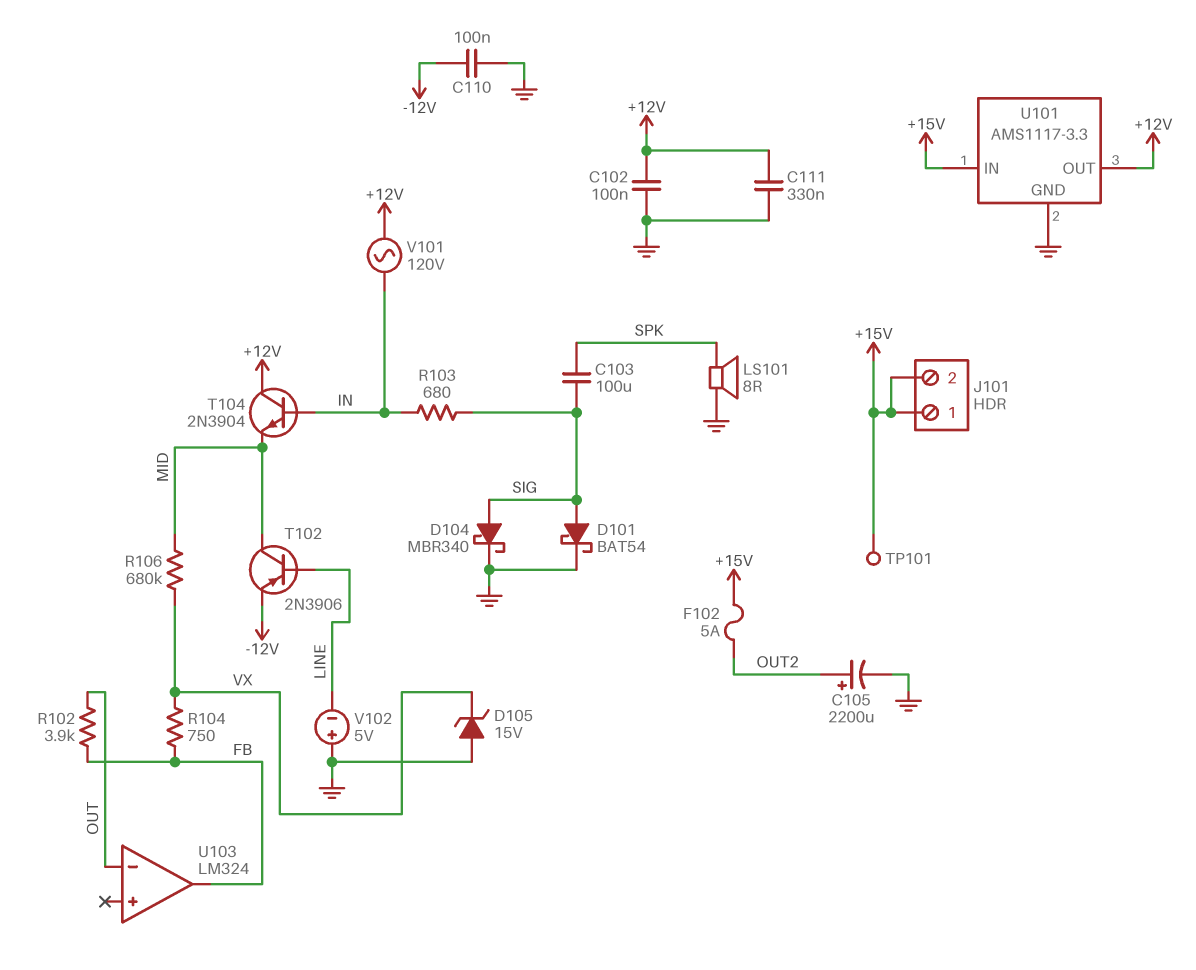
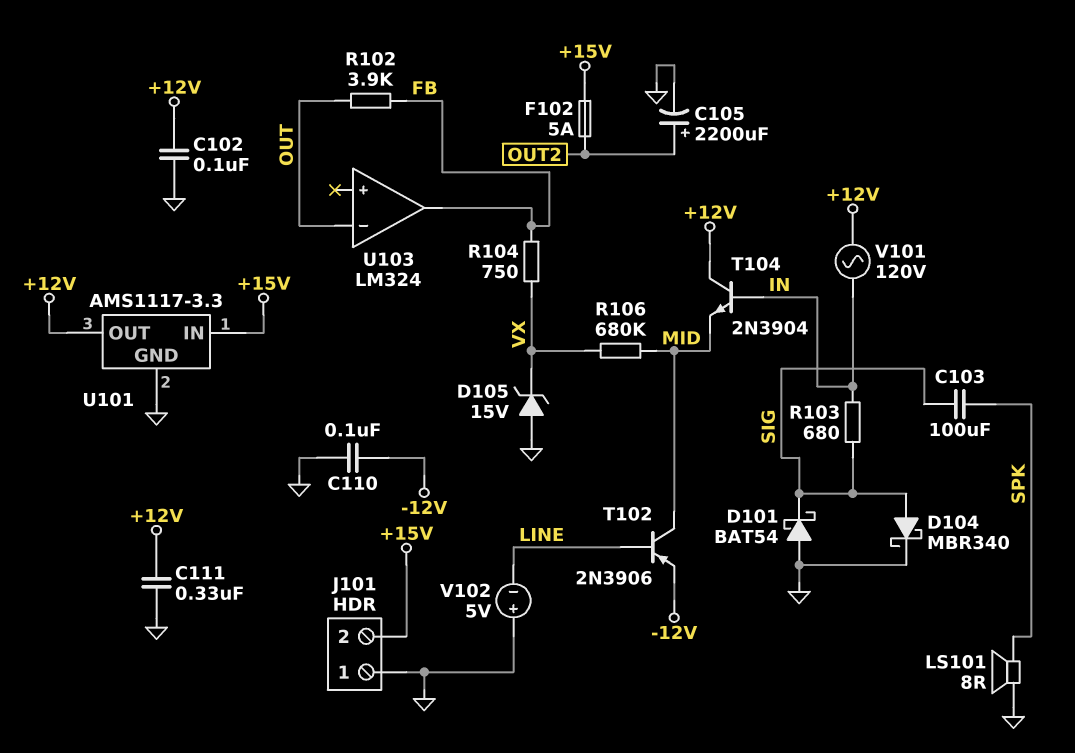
D101: schottky BAT54 (A SIG, K GND) -> schottky BAT54 (A GND, K SIG)
J101 pin 1: +15V -> GND
TP101: test point (+15V) -> none

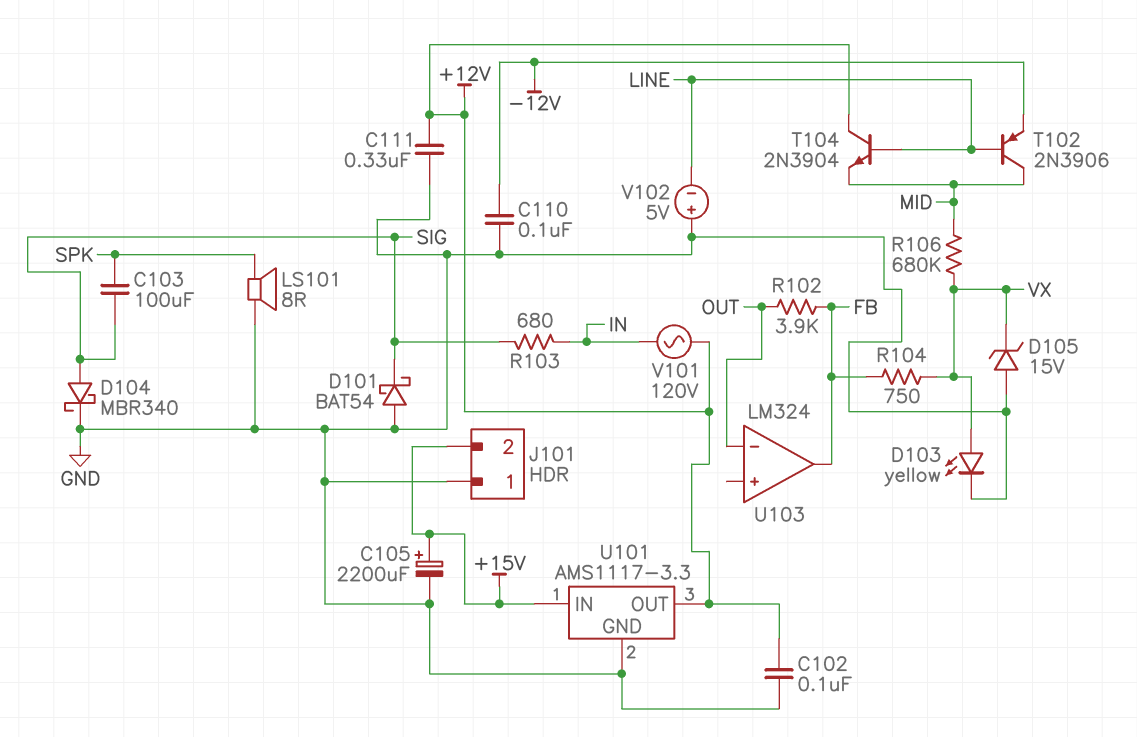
C105: 2200uF (plus OUT2, minus GND) -> 2200uF (plus +15V, minus GND)
D103: none -> LED yellow (A VX, K GND)
F102: 5A (+15V, OUT2) -> none
T104: NPN 2N3904 (B IN, C +12V, E MID) -> NPN 2N3904 (B LINE, C +12V, E MID)

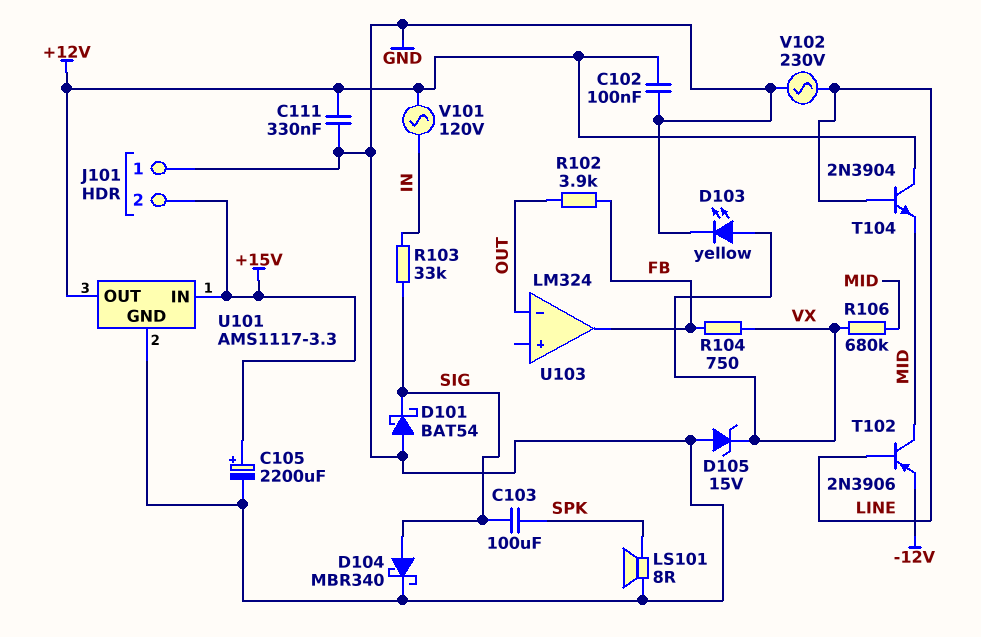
C110: 100nF (-12V, GND) -> none
R103: 680 (IN, SIG) -> 33k (IN, SIG)
V102: 5V (plus GND, minus LINE) -> AC 230V (GND, LINE)

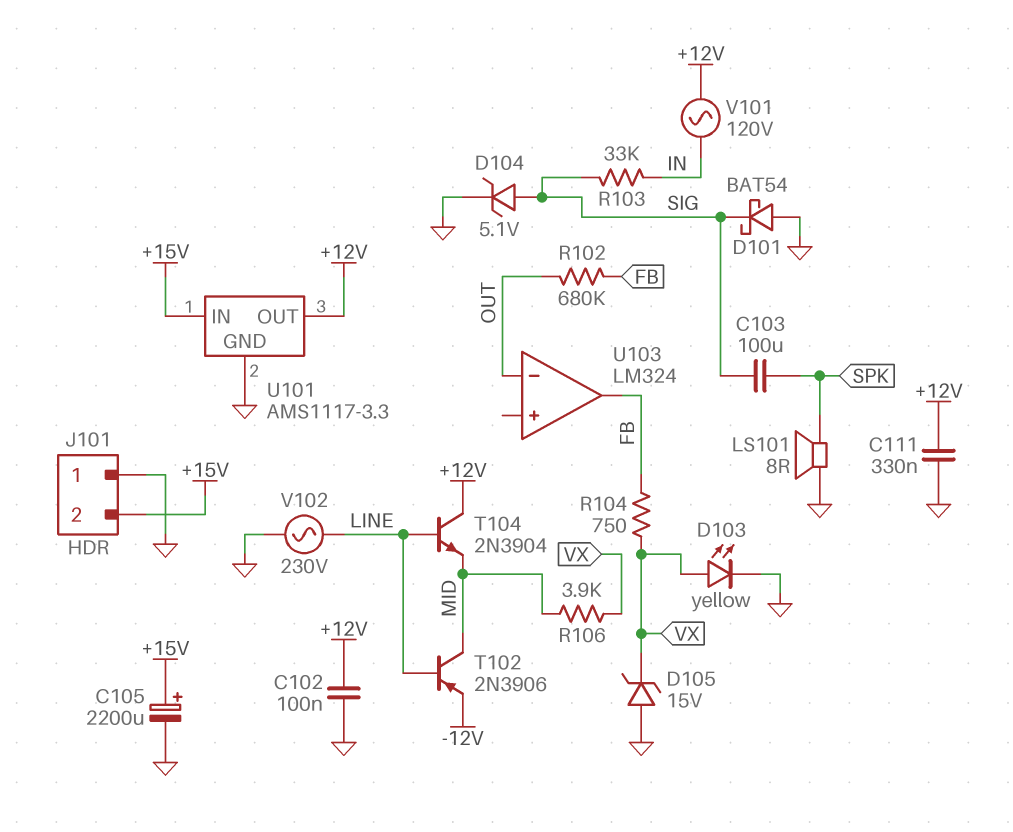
D104: schottky MBR340 (A SIG, K GND) -> zener 5.1V (A SIG, K GND)
R102: 3.9k (FB, OUT) -> 680k (FB, OUT)
R106: 680k (MID, VX) -> 3.9k (MID, VX)

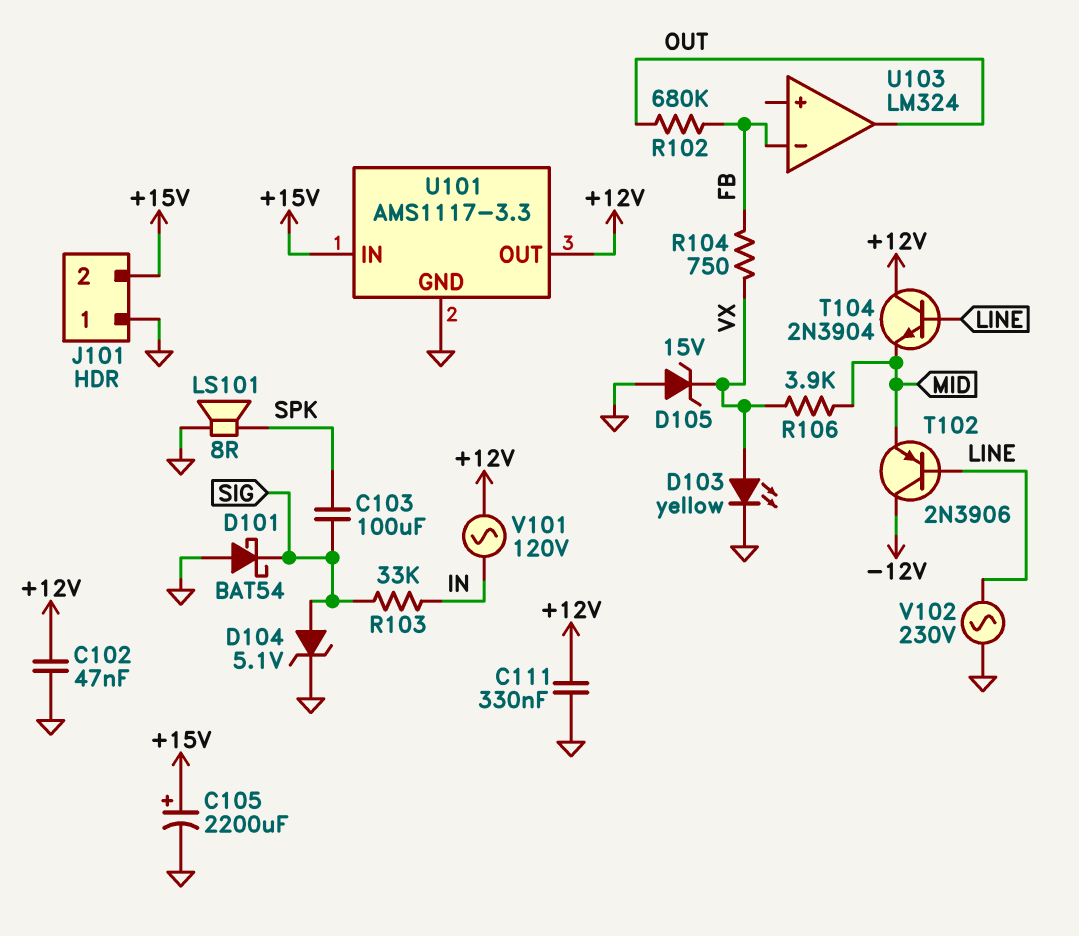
C102: 100nF (+12V, GND) -> 47nF (+12V, GND)
T102: PNP 2N3906 (B LINE, C MID, E -12V) -> PNP 2N3906 (B LINE, C -12V, E MID)
U103 pin in-: OUT -> FB
U103 pin out: FB -> OUT

